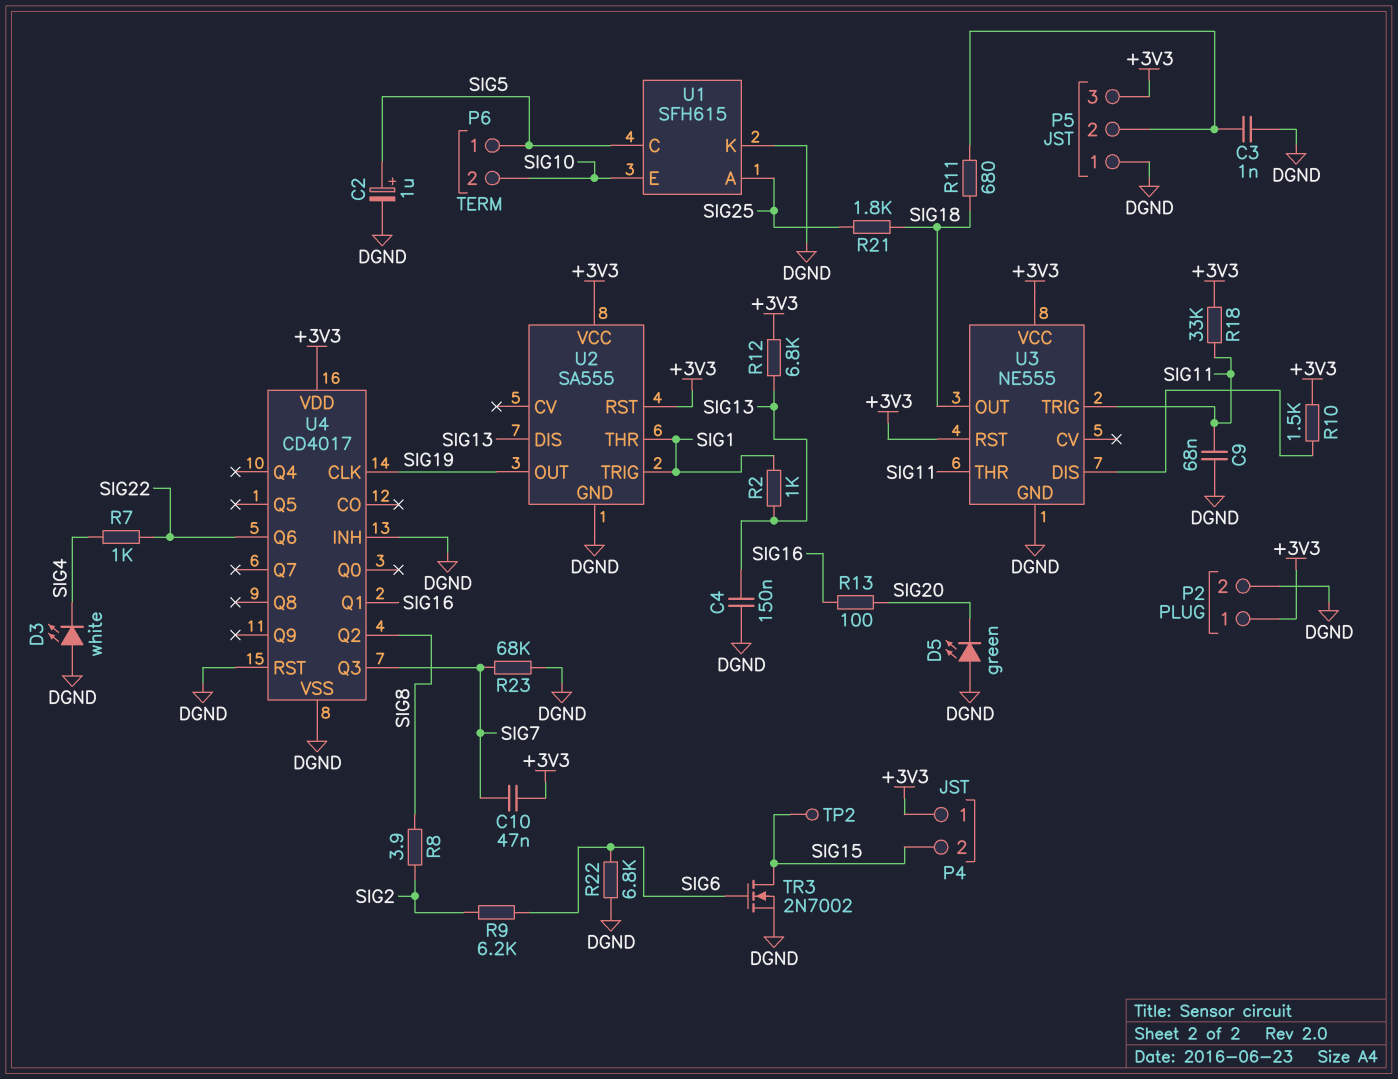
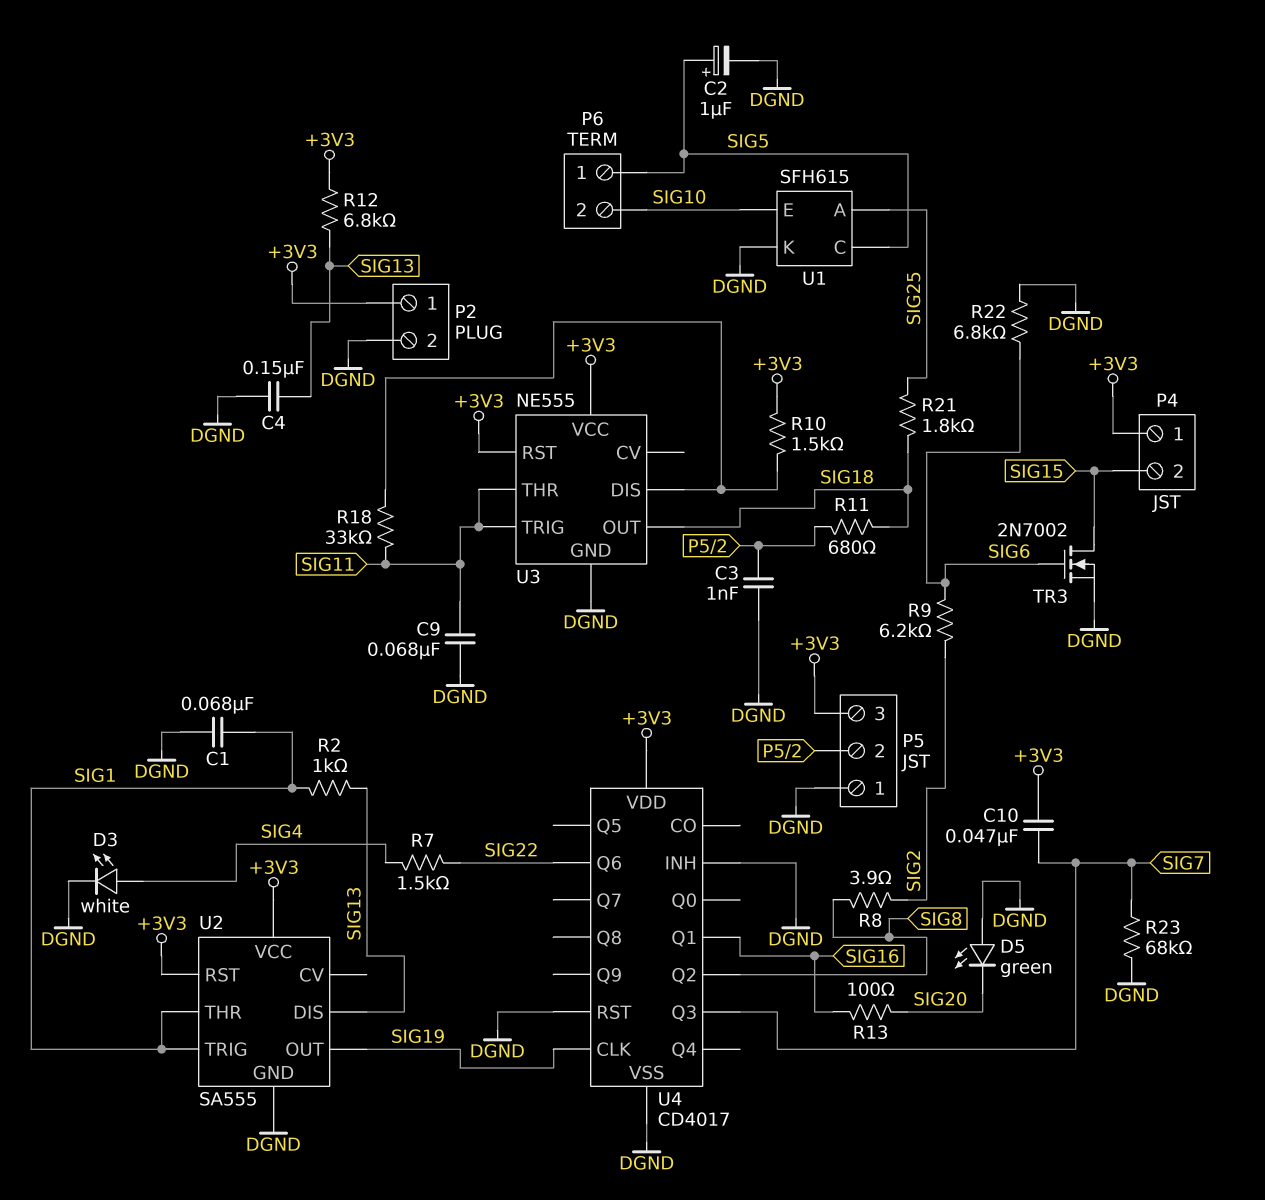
C1: none -> 68nF (DGND, SIG1)
D3: LED white (A DGND, K SIG4) -> LED white (A SIG4, K DGND)
R7: 1k (SIG4, SIG22) -> 1.5k (SIG4, SIG22)
R18: 33k (+3V3, SIG11) -> 33k (SIG11, U3/DIS)
TP2: test point (SIG15) -> none

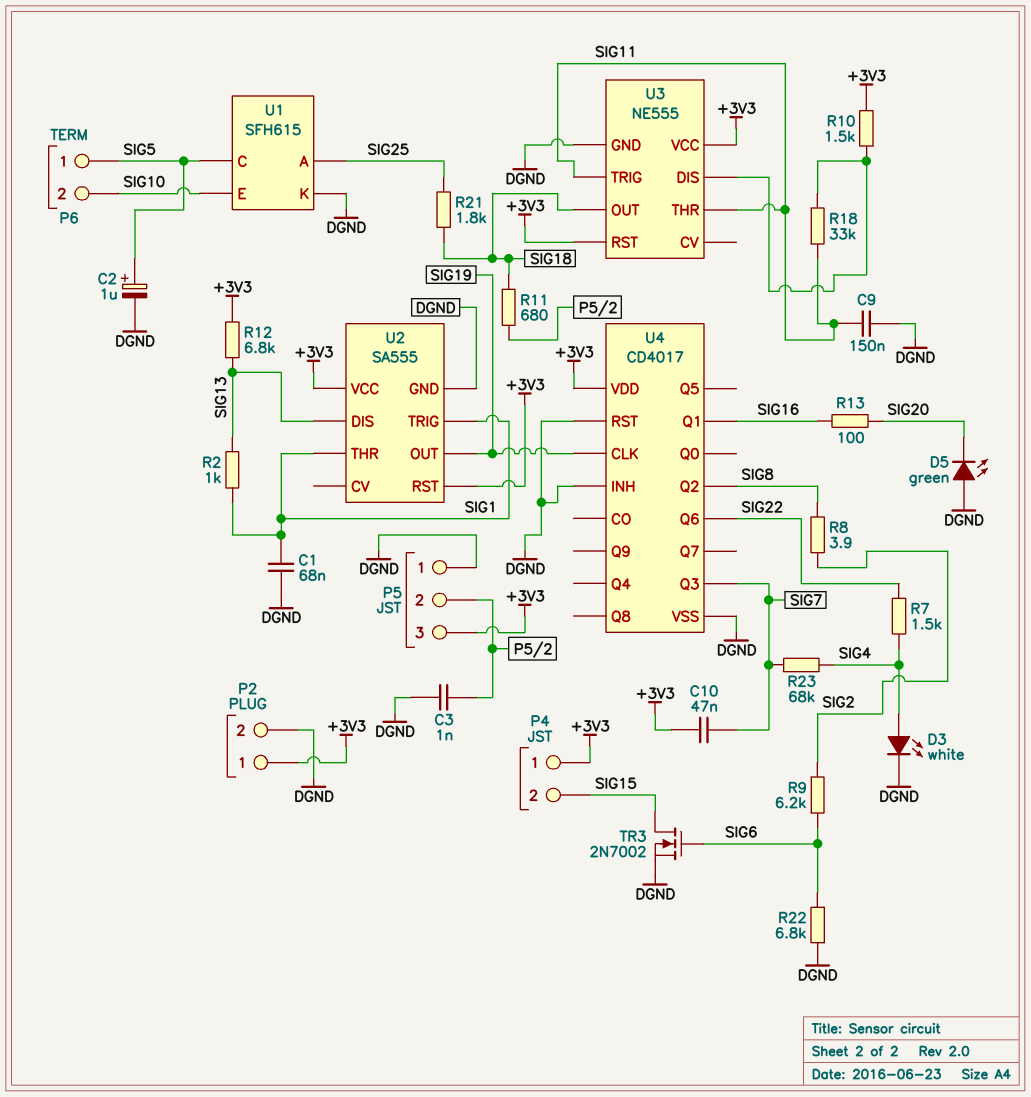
C4: 150nF (DGND, SIG13) -> none
C9: 68nF (DGND, SIG11) -> 150nF (DGND, SIG11)
R23: 68k (DGND, SIG7) -> 68k (SIG4, SIG7)

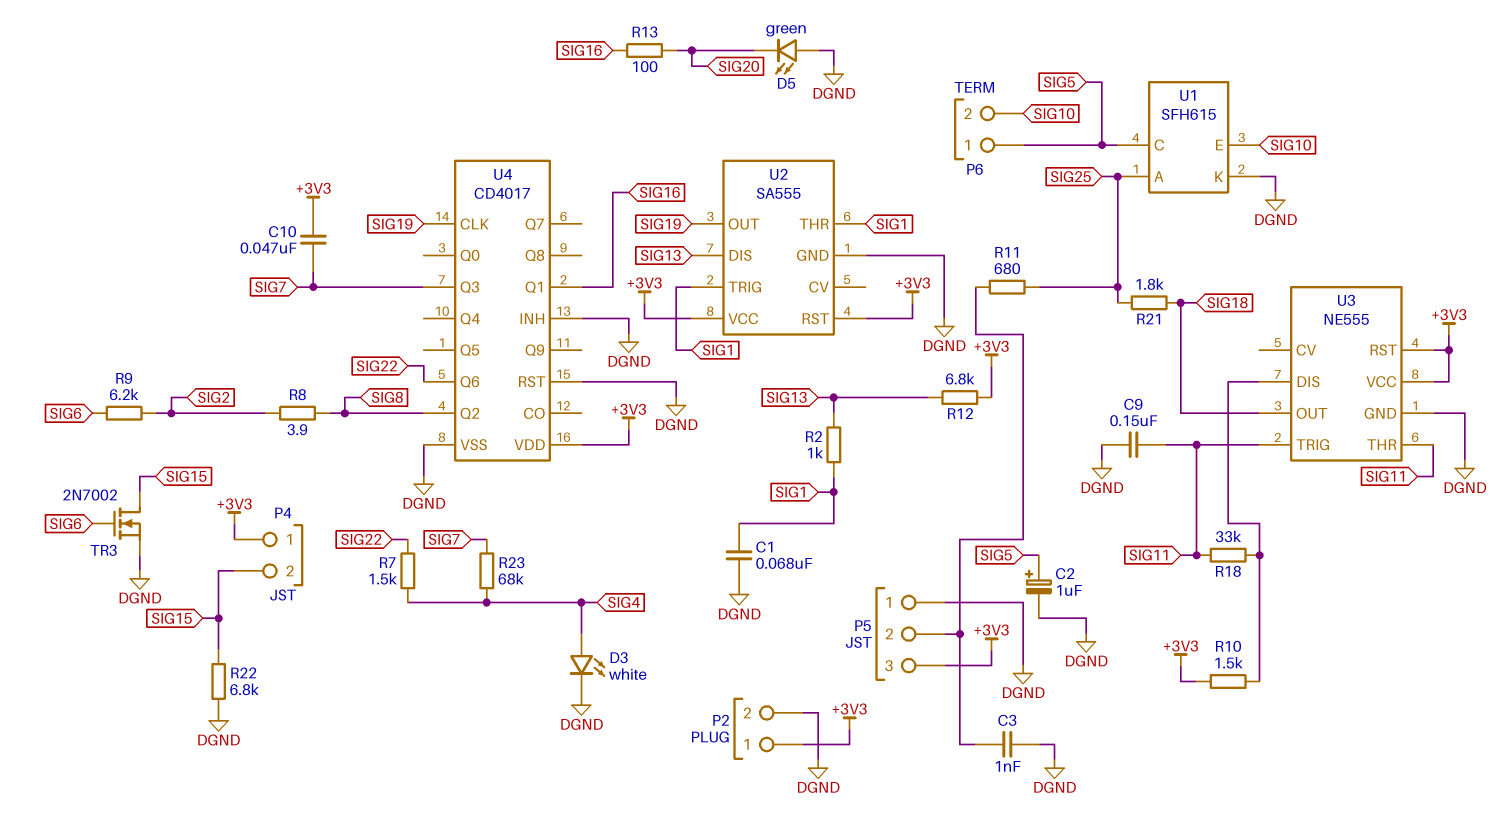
R11: 680 (P5/2, SIG18) -> 680 (P5/2, SIG25)
R22: 6.8k (DGND, SIG6) -> 6.8k (DGND, SIG15)

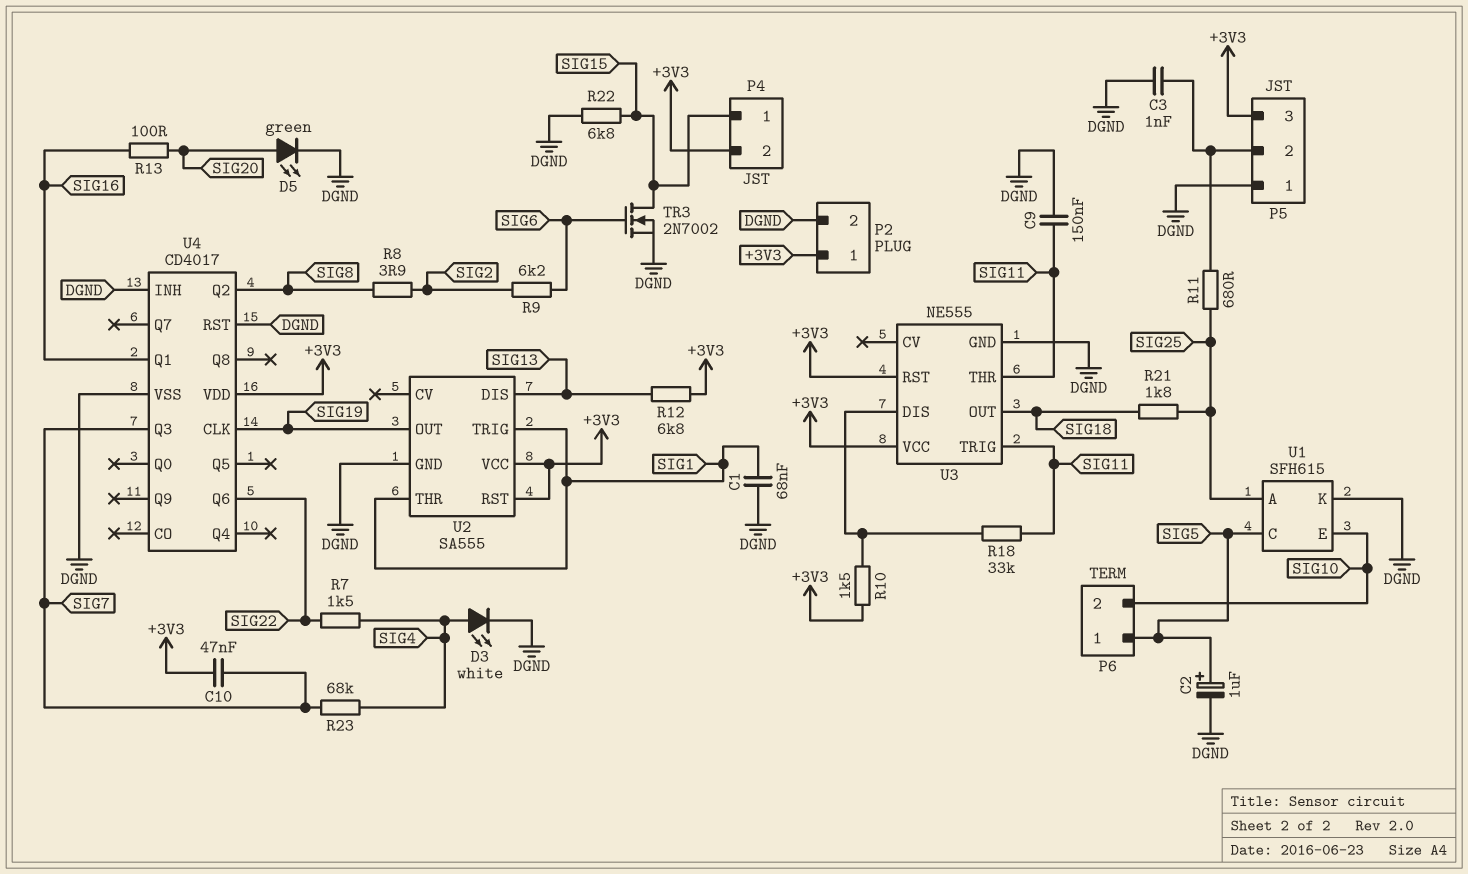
D5: LED green (A DGND, K SIG20) -> LED green (A SIG20, K DGND)
P4 pin 1: +3V3 -> SIG15
P4 pin 2: SIG15 -> +3V3
R2: 1k (SIG1, SIG13) -> none

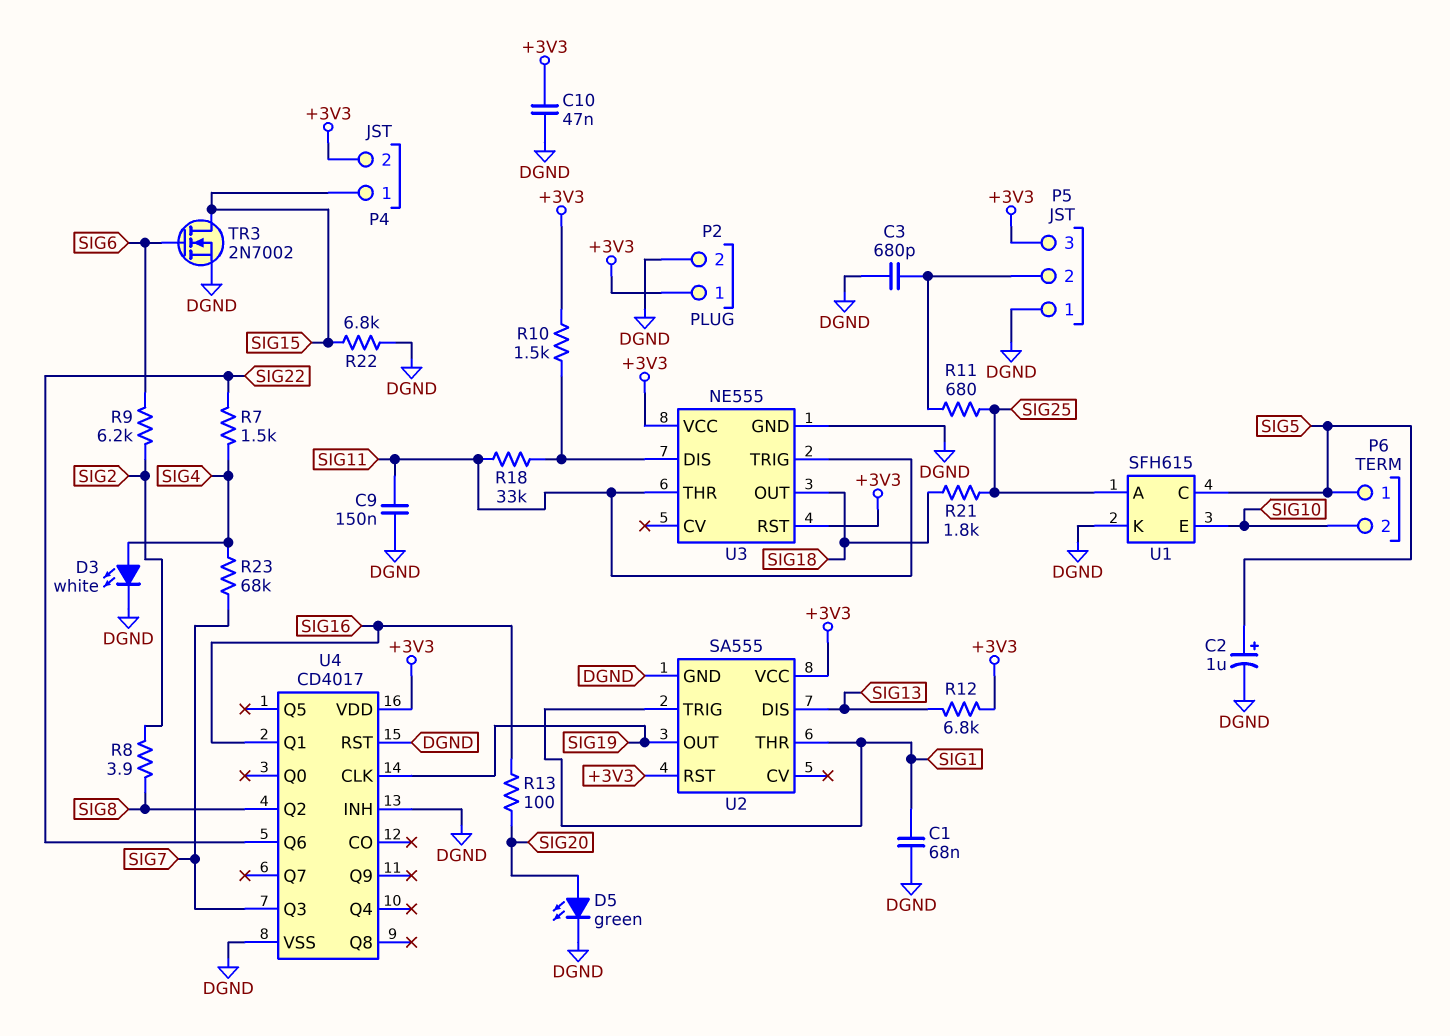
C3: 1nF (DGND, P5/2) -> 680pF (DGND, P5/2)
C10: 47nF (+3V3, SIG7) -> 47nF (+3V3, DGND)

